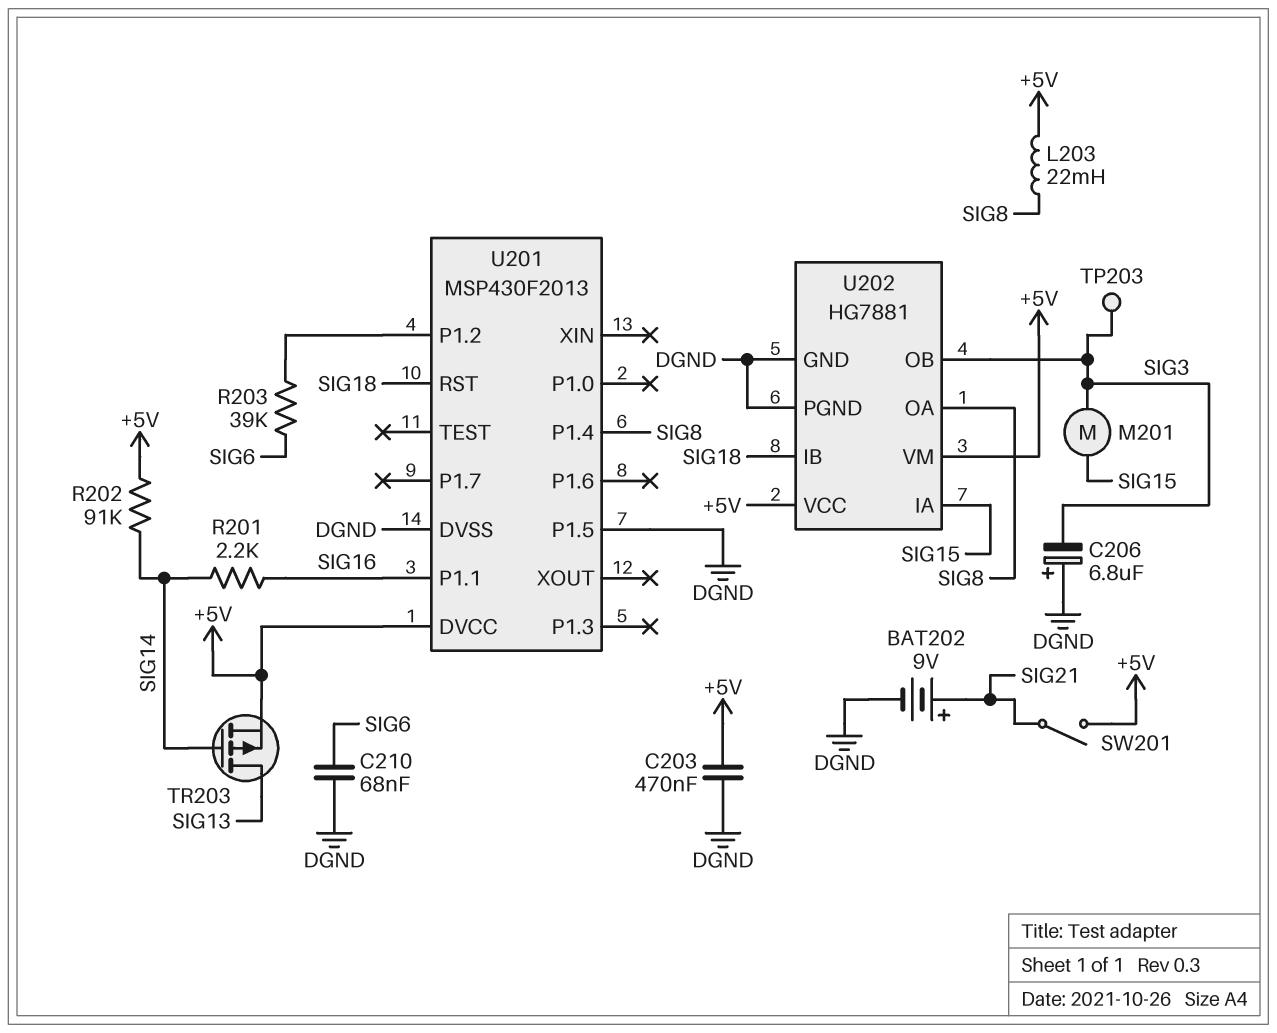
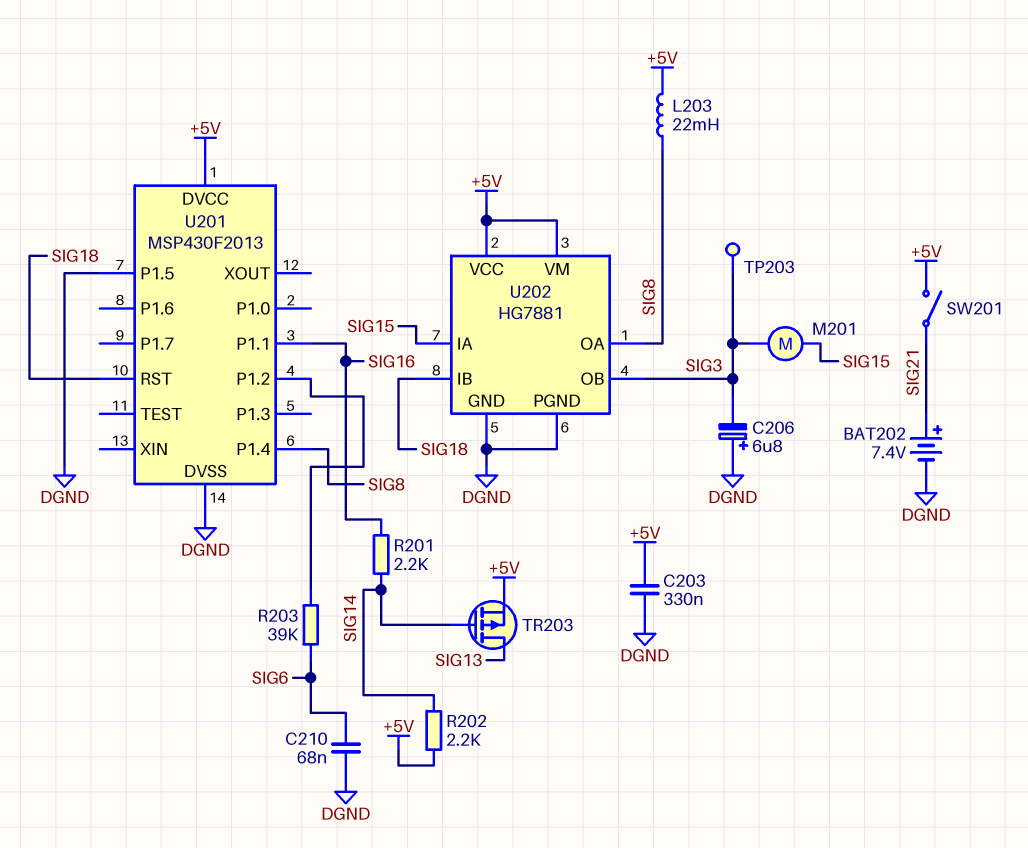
BAT202: 9V (plus SIG21, minus DGND) -> 7.4V (plus SIG21, minus DGND)
C203: 470nF (+5V, DGND) -> 330nF (+5V, DGND)
R202: 91k (+5V, SIG14) -> 2.2k (+5V, SIG14)

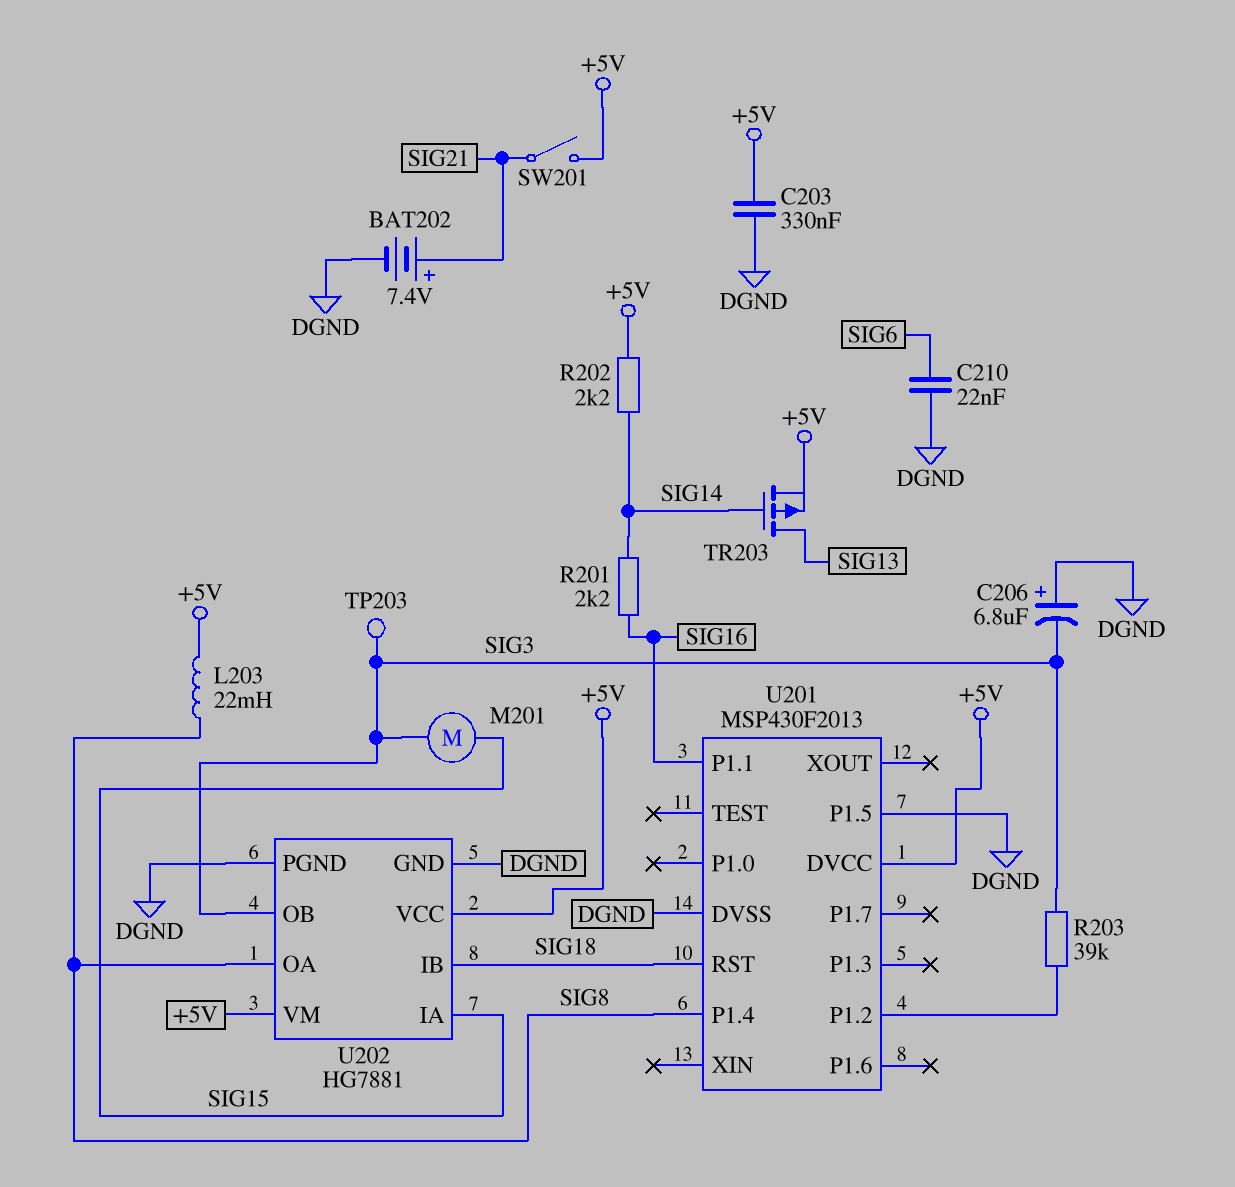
C210: 68nF (DGND, SIG6) -> 22nF (DGND, SIG6)
R203: 39k (SIG6, U201/P1.2) -> 39k (SIG3, U201/P1.2)

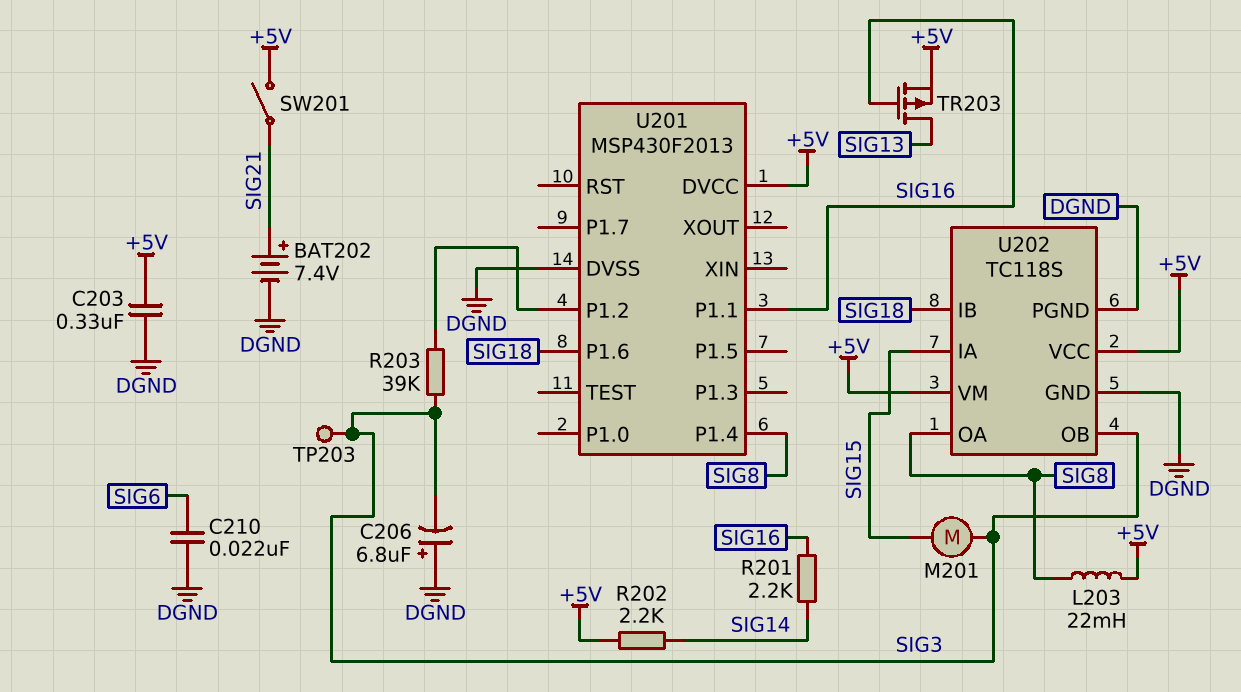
TR203: PMOS (G SIG14, D SIG13, S +5V) -> PMOS (G SIG16, D SIG13, S +5V)
U201 pin P1.5: DGND -> none
U201 pin P1.6: none -> SIG18
U201 pin RST: SIG18 -> none
U202: HG7881 -> TC118S

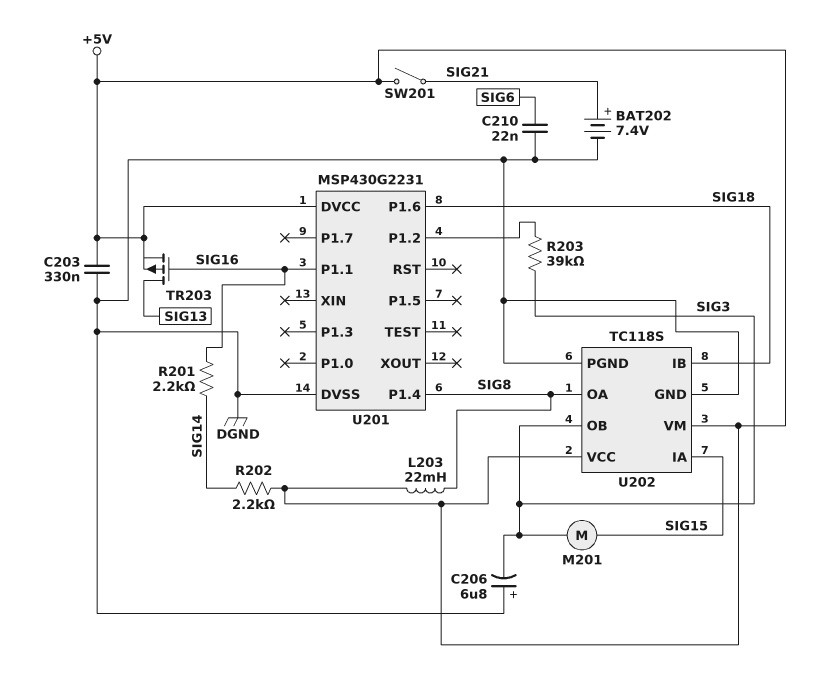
TP203: test point (SIG3) -> none
U201: MSP430F2013 -> MSP430G2231

